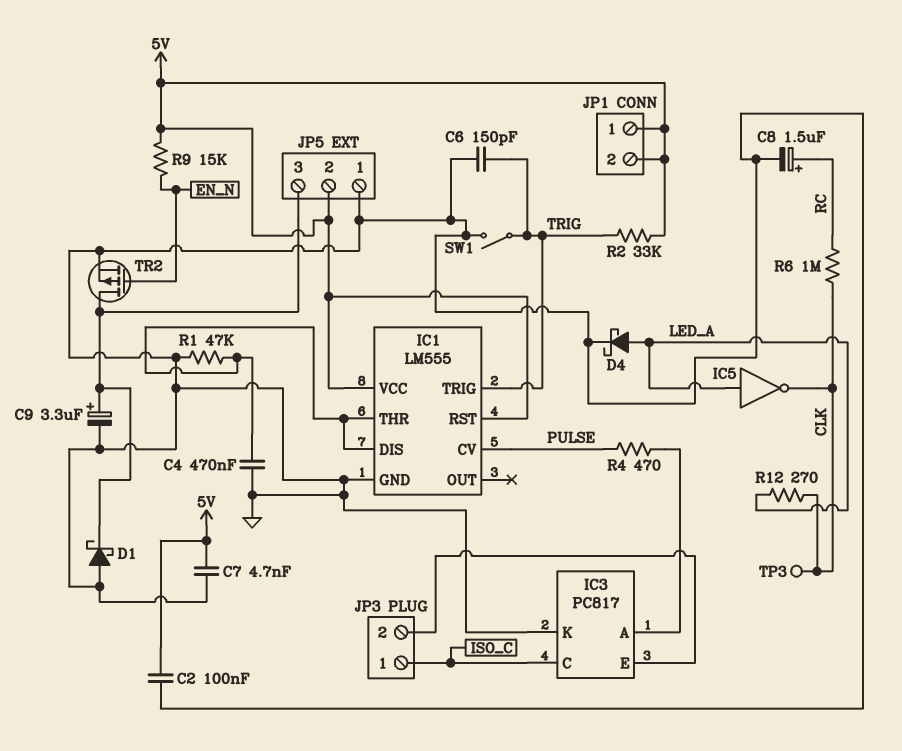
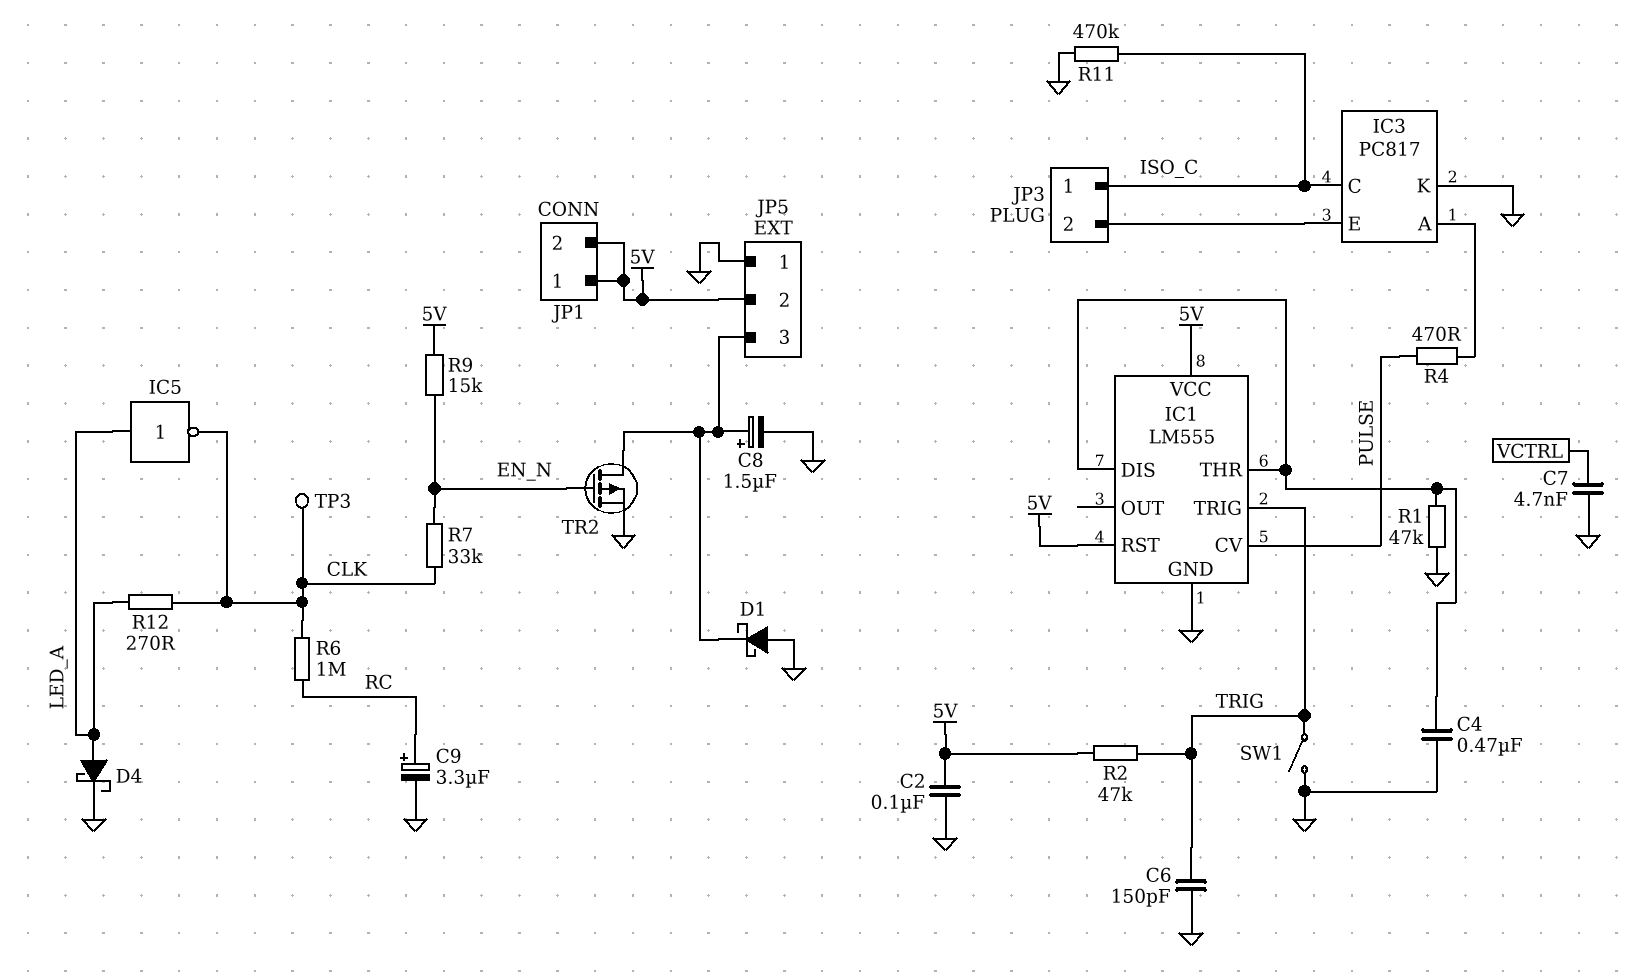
C7: 4.7nF (5V, GND) -> 4.7nF (GND, VCTRL)
C8: 1.5uF (plus RC, minus GND) -> 1.5uF (plus JP5/3, minus GND)
C9: 3.3uF (plus JP5/3, minus GND) -> 3.3uF (plus RC, minus GND)
R2: 33k (5V, TRIG) -> 47k (5V, TRIG)
R7: none -> 33k (CLK, EN_N)
R11: none -> 470k (GND, ISO_C)

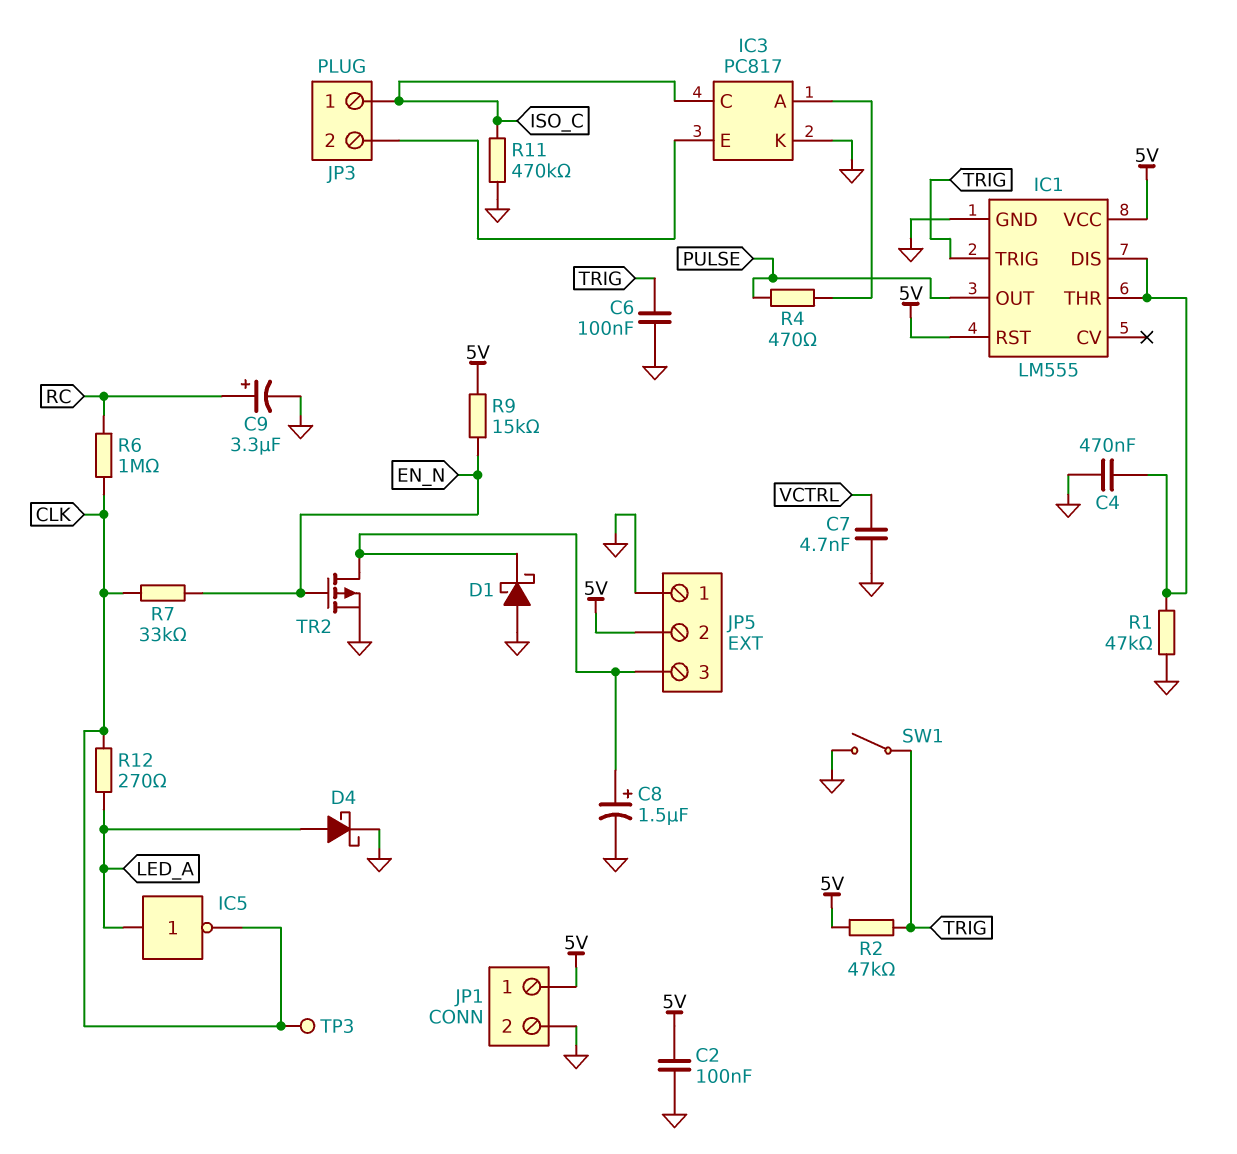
C6: 150pF (GND, TRIG) -> 100nF (GND, TRIG)
IC1 pin CV: PULSE -> none
IC1 pin OUT: none -> PULSE
JP1 pin 2: 5V -> GND

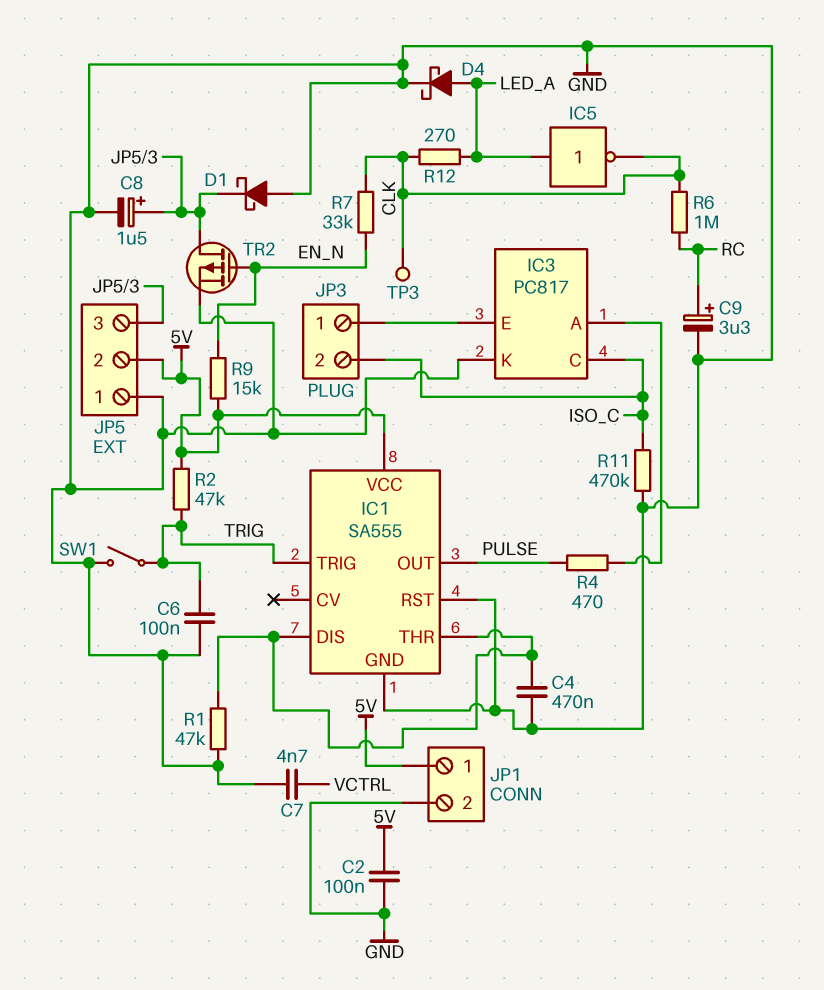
IC1: LM555 -> SA555
IC1 pin RST: 5V -> GND
JP3 pin 1: ISO_C -> IC3/E
JP3 pin 2: IC3/E -> ISO_C

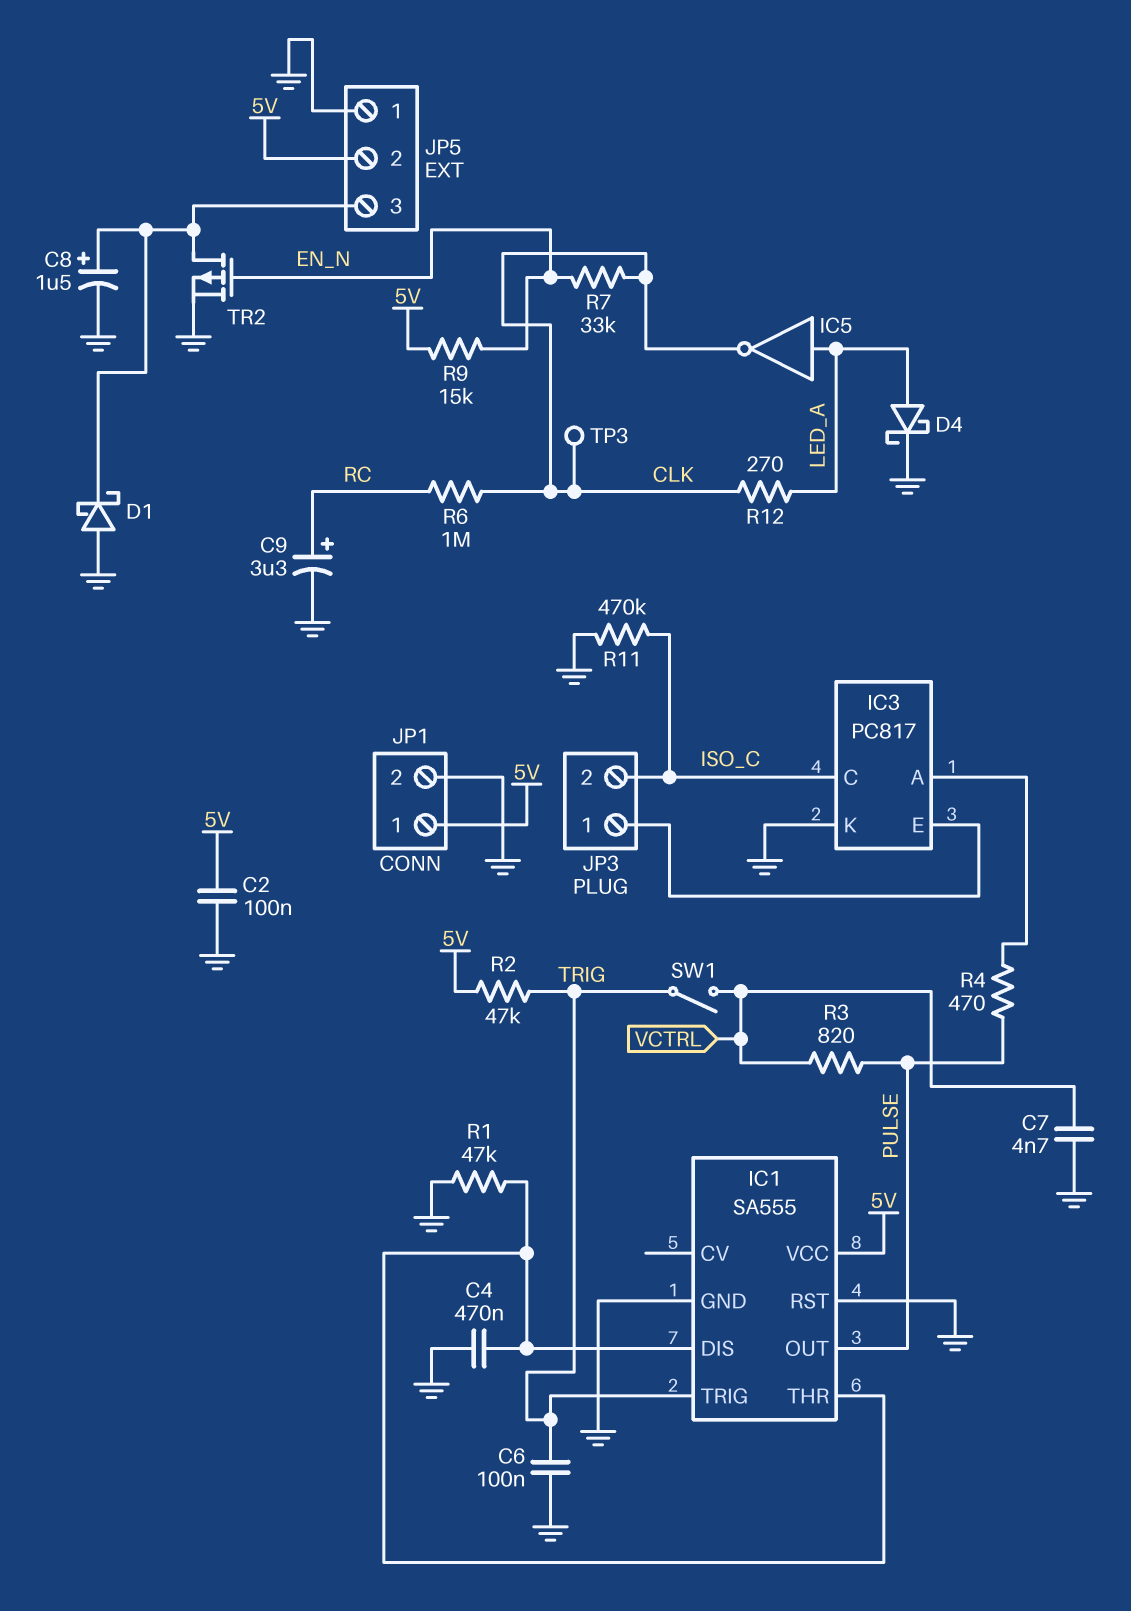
R3: none -> 820 (PULSE, VCTRL)
SW1: switch (GND, TRIG) -> switch (TRIG, VCTRL)

